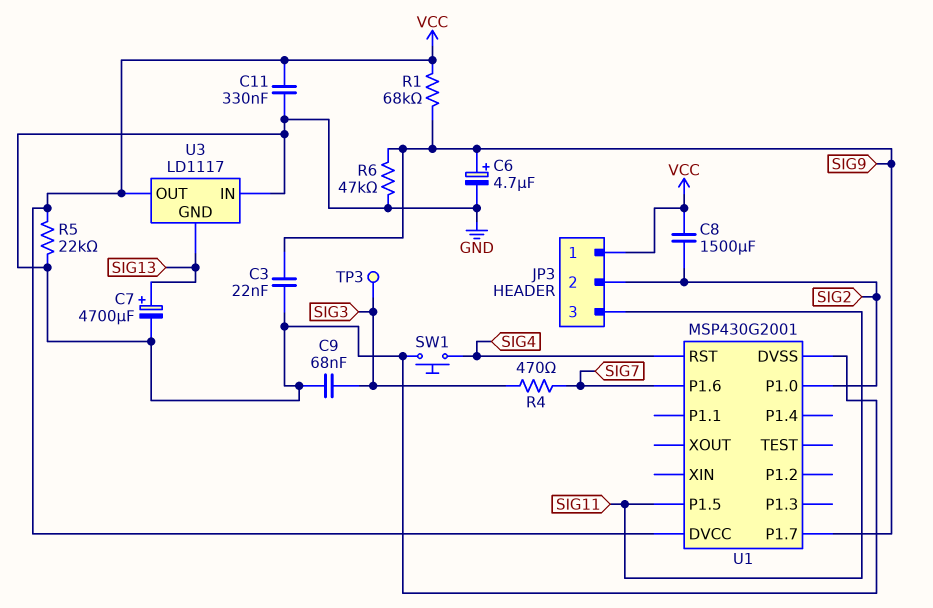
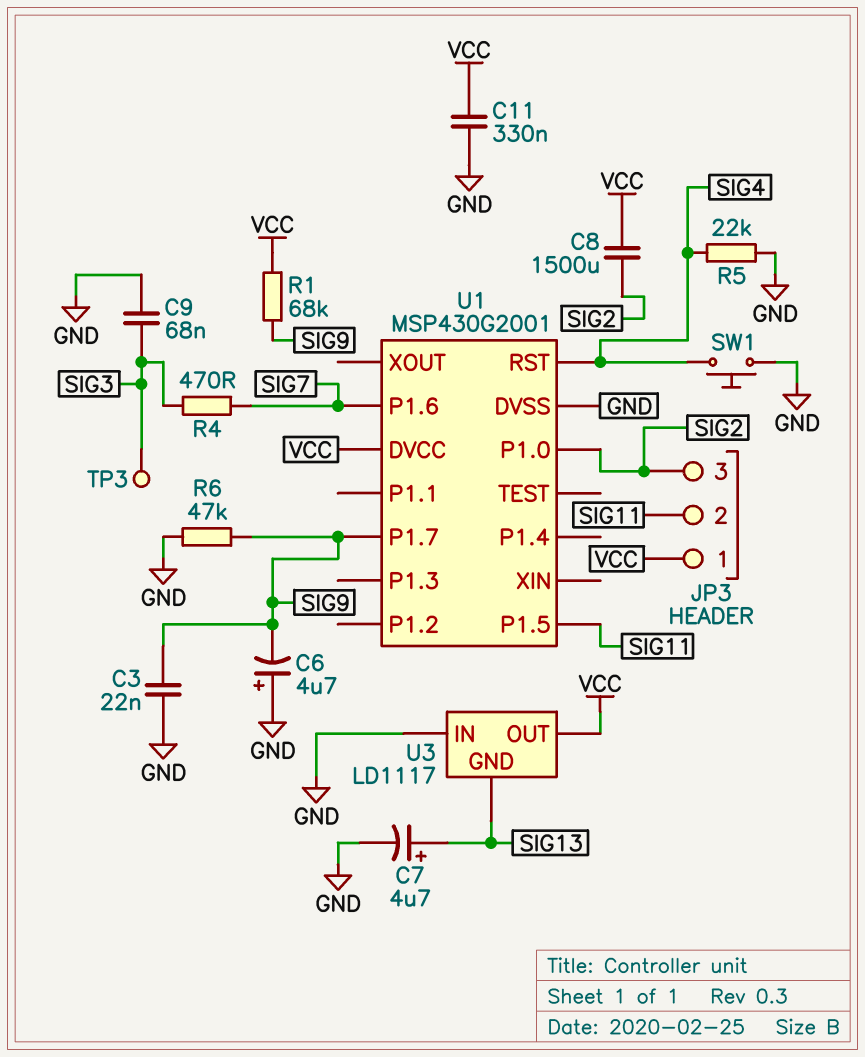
C6: 4.7uF (plus SIG9, minus GND) -> 4.7uF (plus GND, minus SIG9)
C7: 4700uF (plus SIG13, minus GND) -> 4.7uF (plus SIG13, minus GND)
JP3 pin 2: SIG2 -> SIG11
JP3 pin 3: SIG11 -> SIG2
R5: 22k (GND, VCC) -> 22k (GND, SIG4)

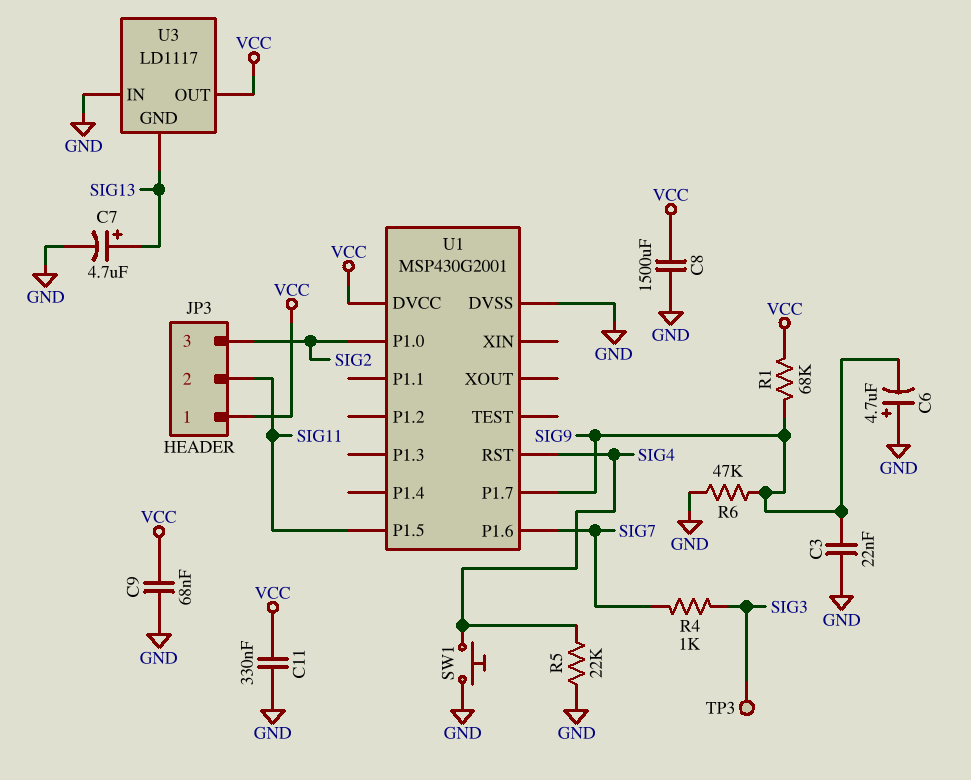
C8: 1500uF (SIG2, VCC) -> 1500uF (GND, VCC)
C9: 68nF (GND, SIG3) -> 68nF (GND, VCC)
R4: 470 (SIG3, SIG7) -> 1k (SIG3, SIG7)

